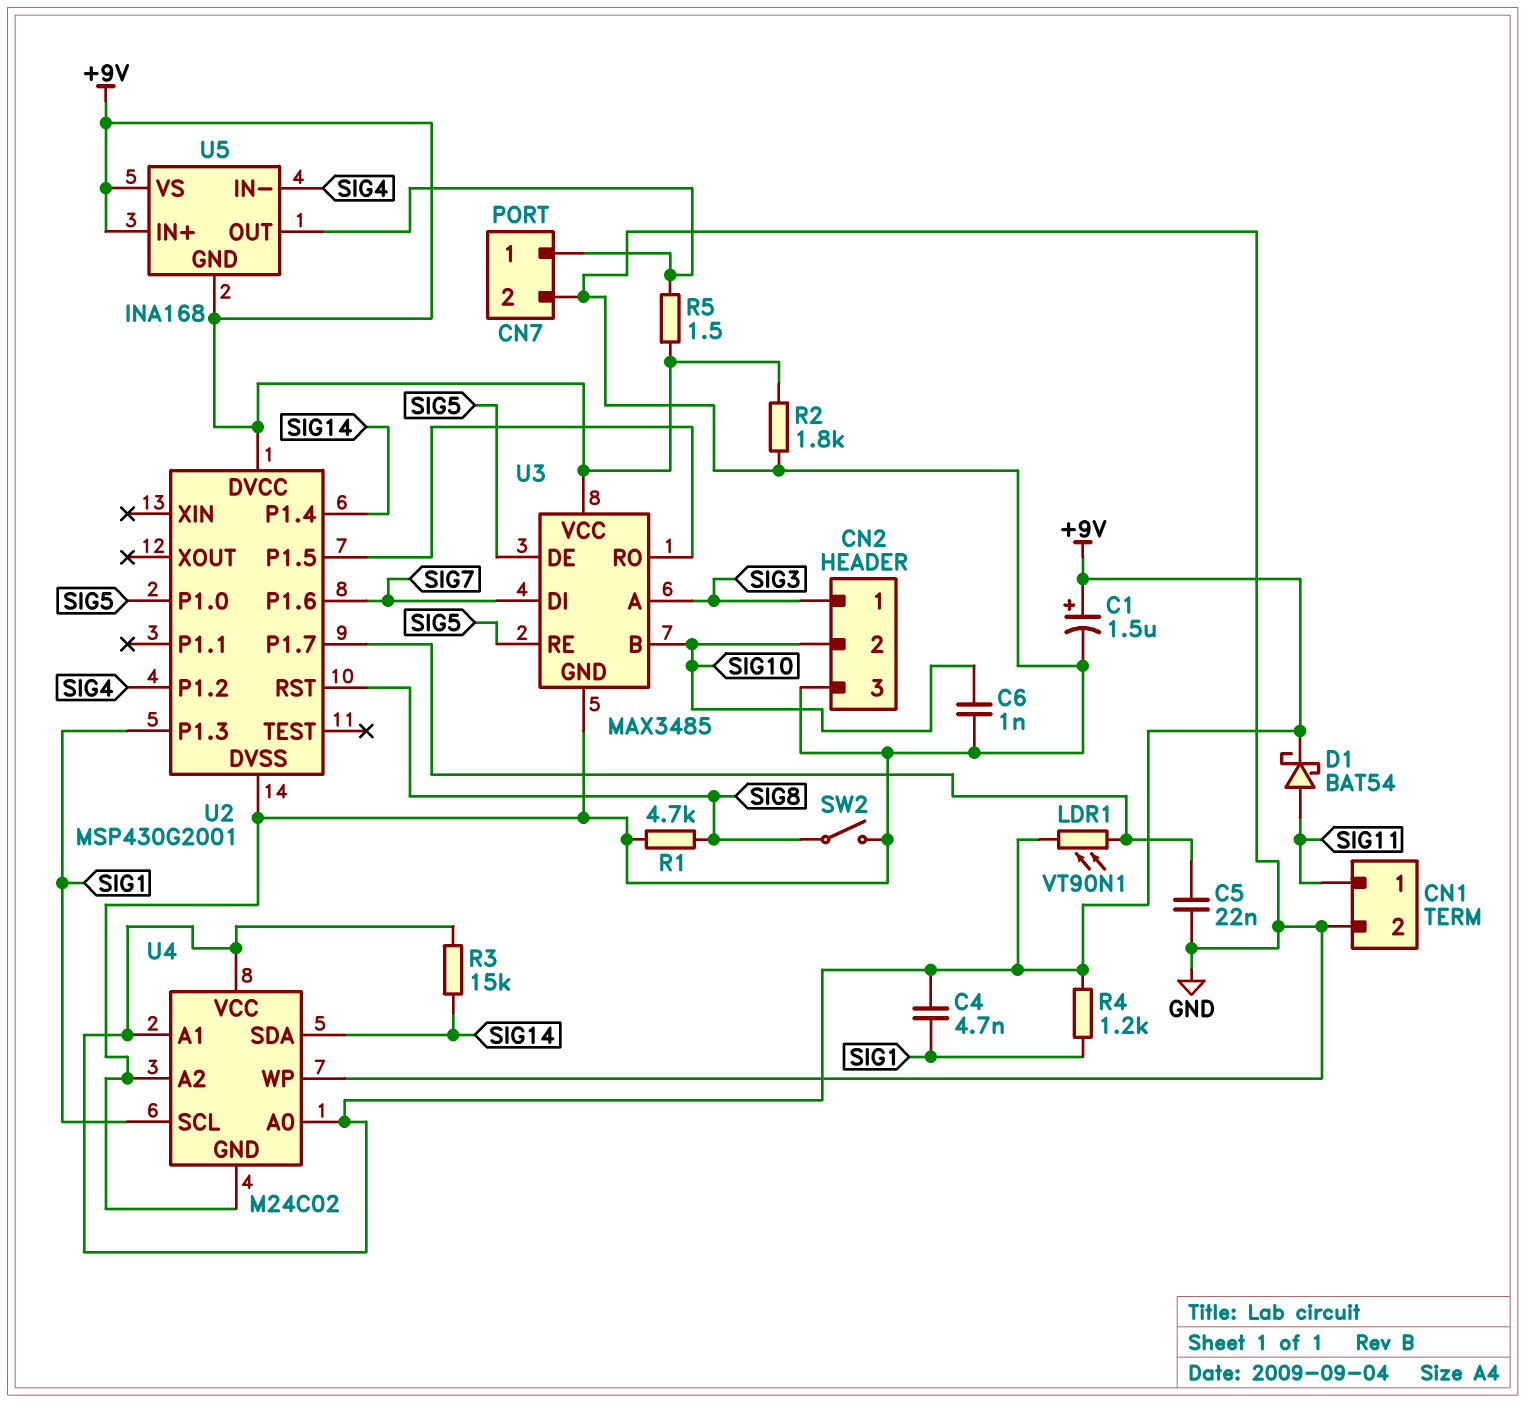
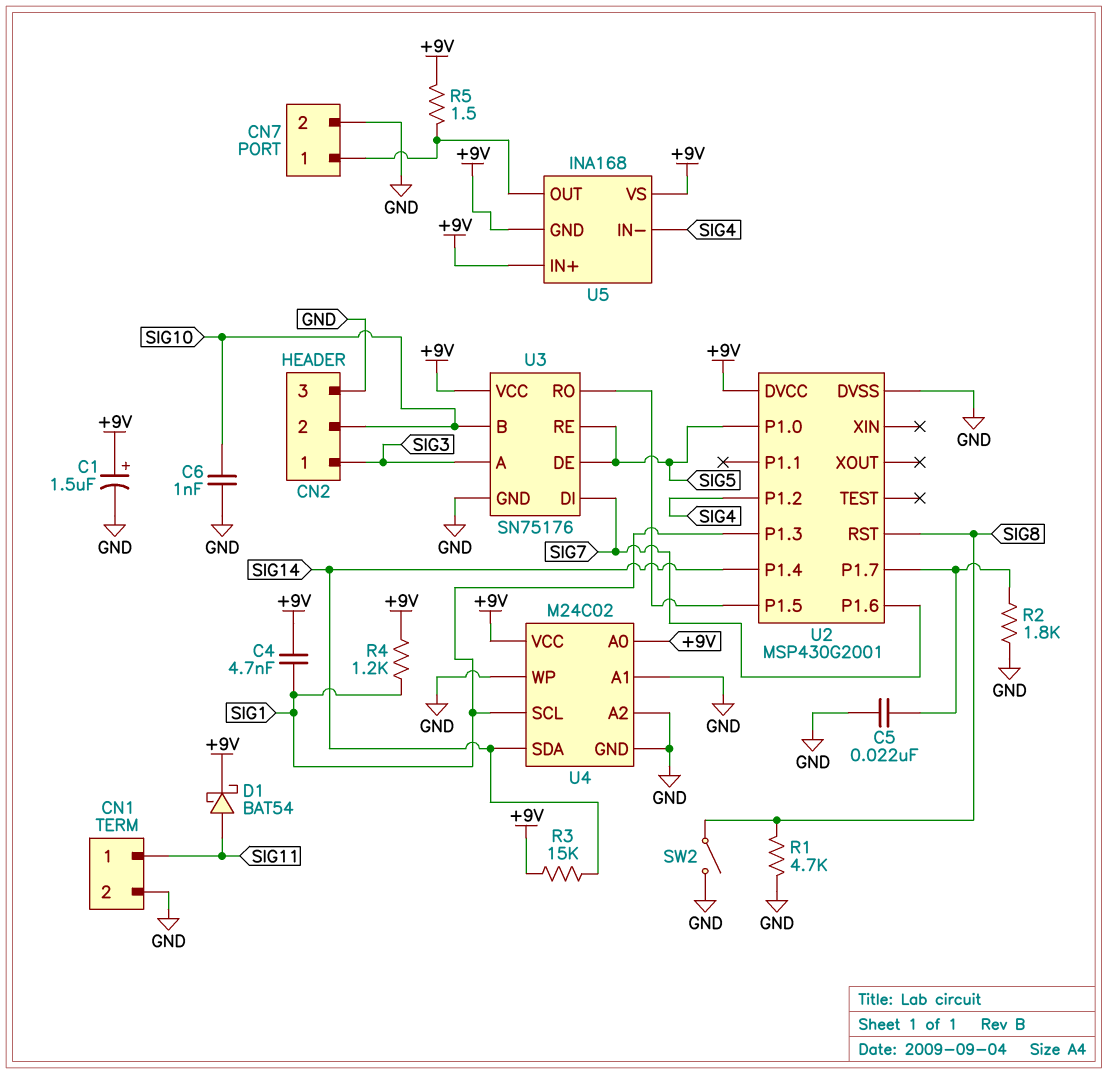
LDR1: VT90N1 (+9V, U2/P1.7) -> none
R2: 1.8k (+9V, GND) -> 1.8k (GND, U2/P1.7)
U3: MAX3485 -> SN75176
U4 pin A1: +9V -> GND

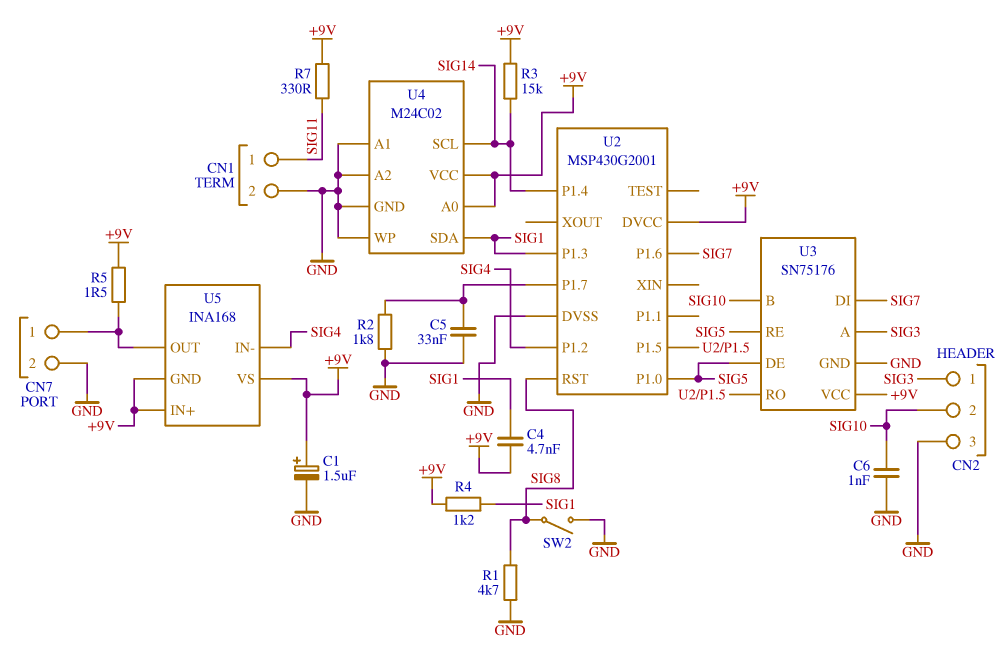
C5: 22nF (GND, U2/P1.7) -> 33nF (GND, U2/P1.7)
D1: schottky BAT54 (A SIG11, K +9V) -> none
R7: none -> 330 (+9V, SIG11)
U4 pin SCL: SIG1 -> SIG14
U4 pin SDA: SIG14 -> SIG1

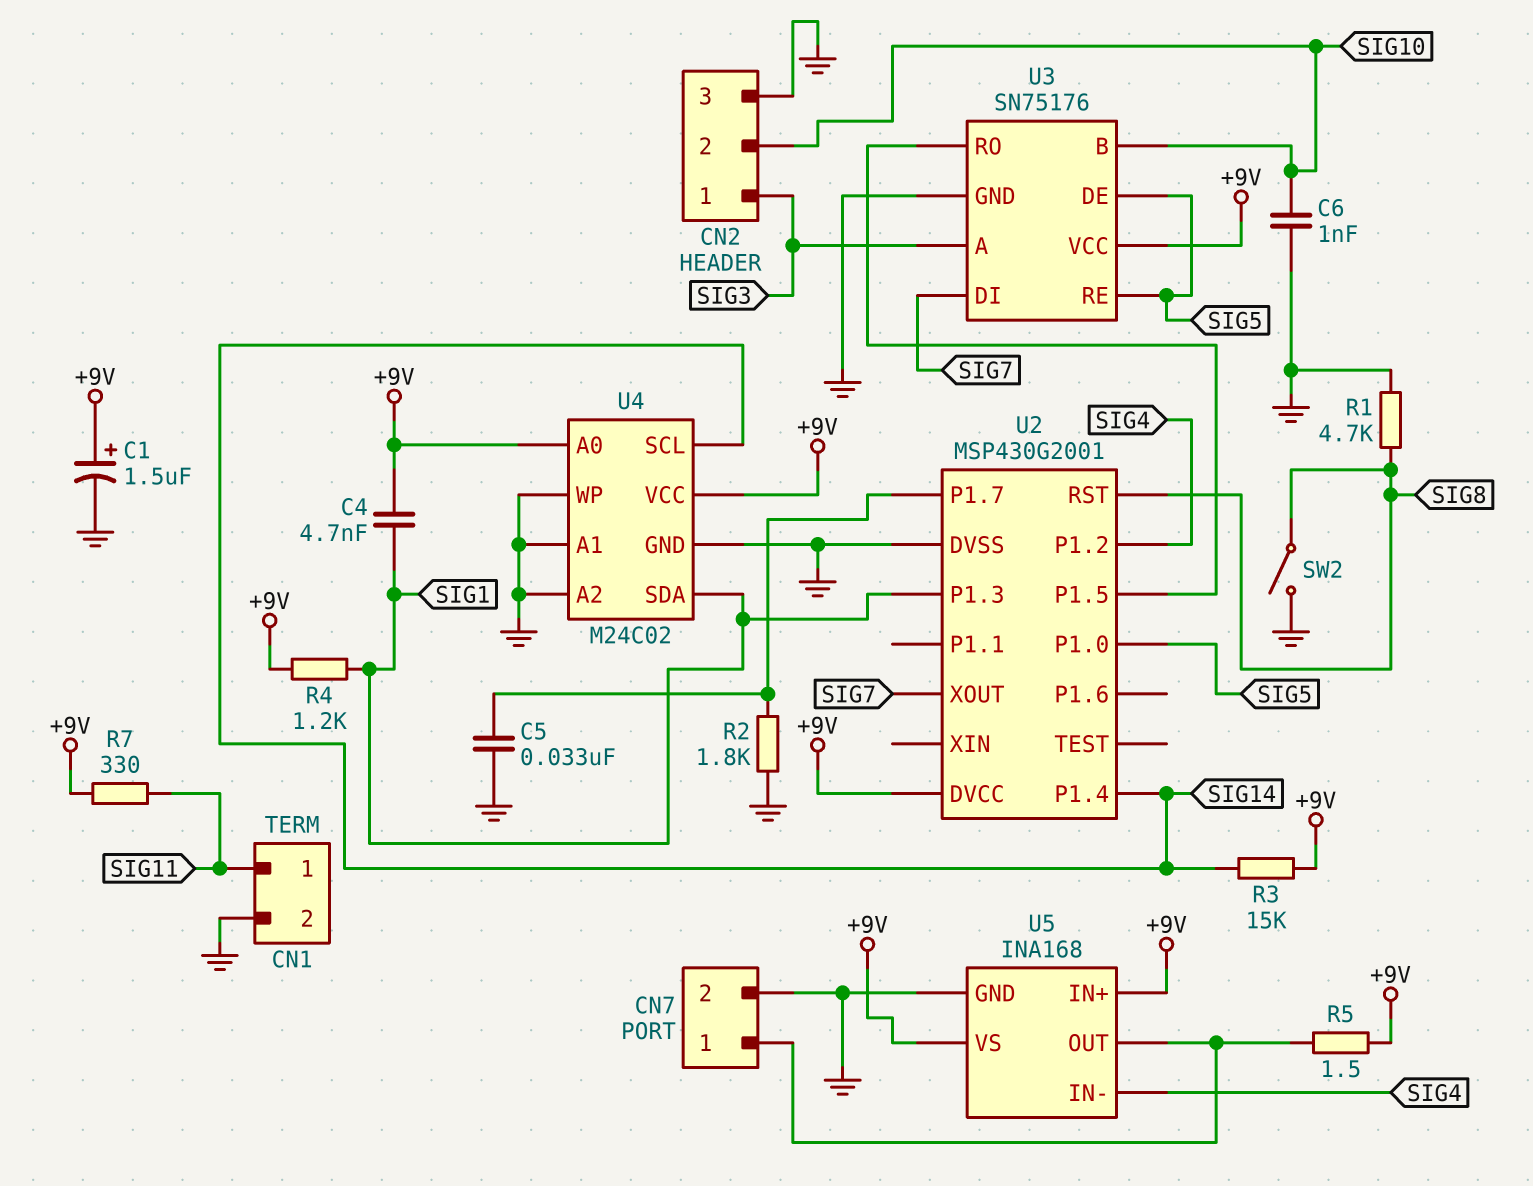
U2 pin P1.6: SIG7 -> none
U2 pin XOUT: none -> SIG7
U5 pin GND: +9V -> GND

